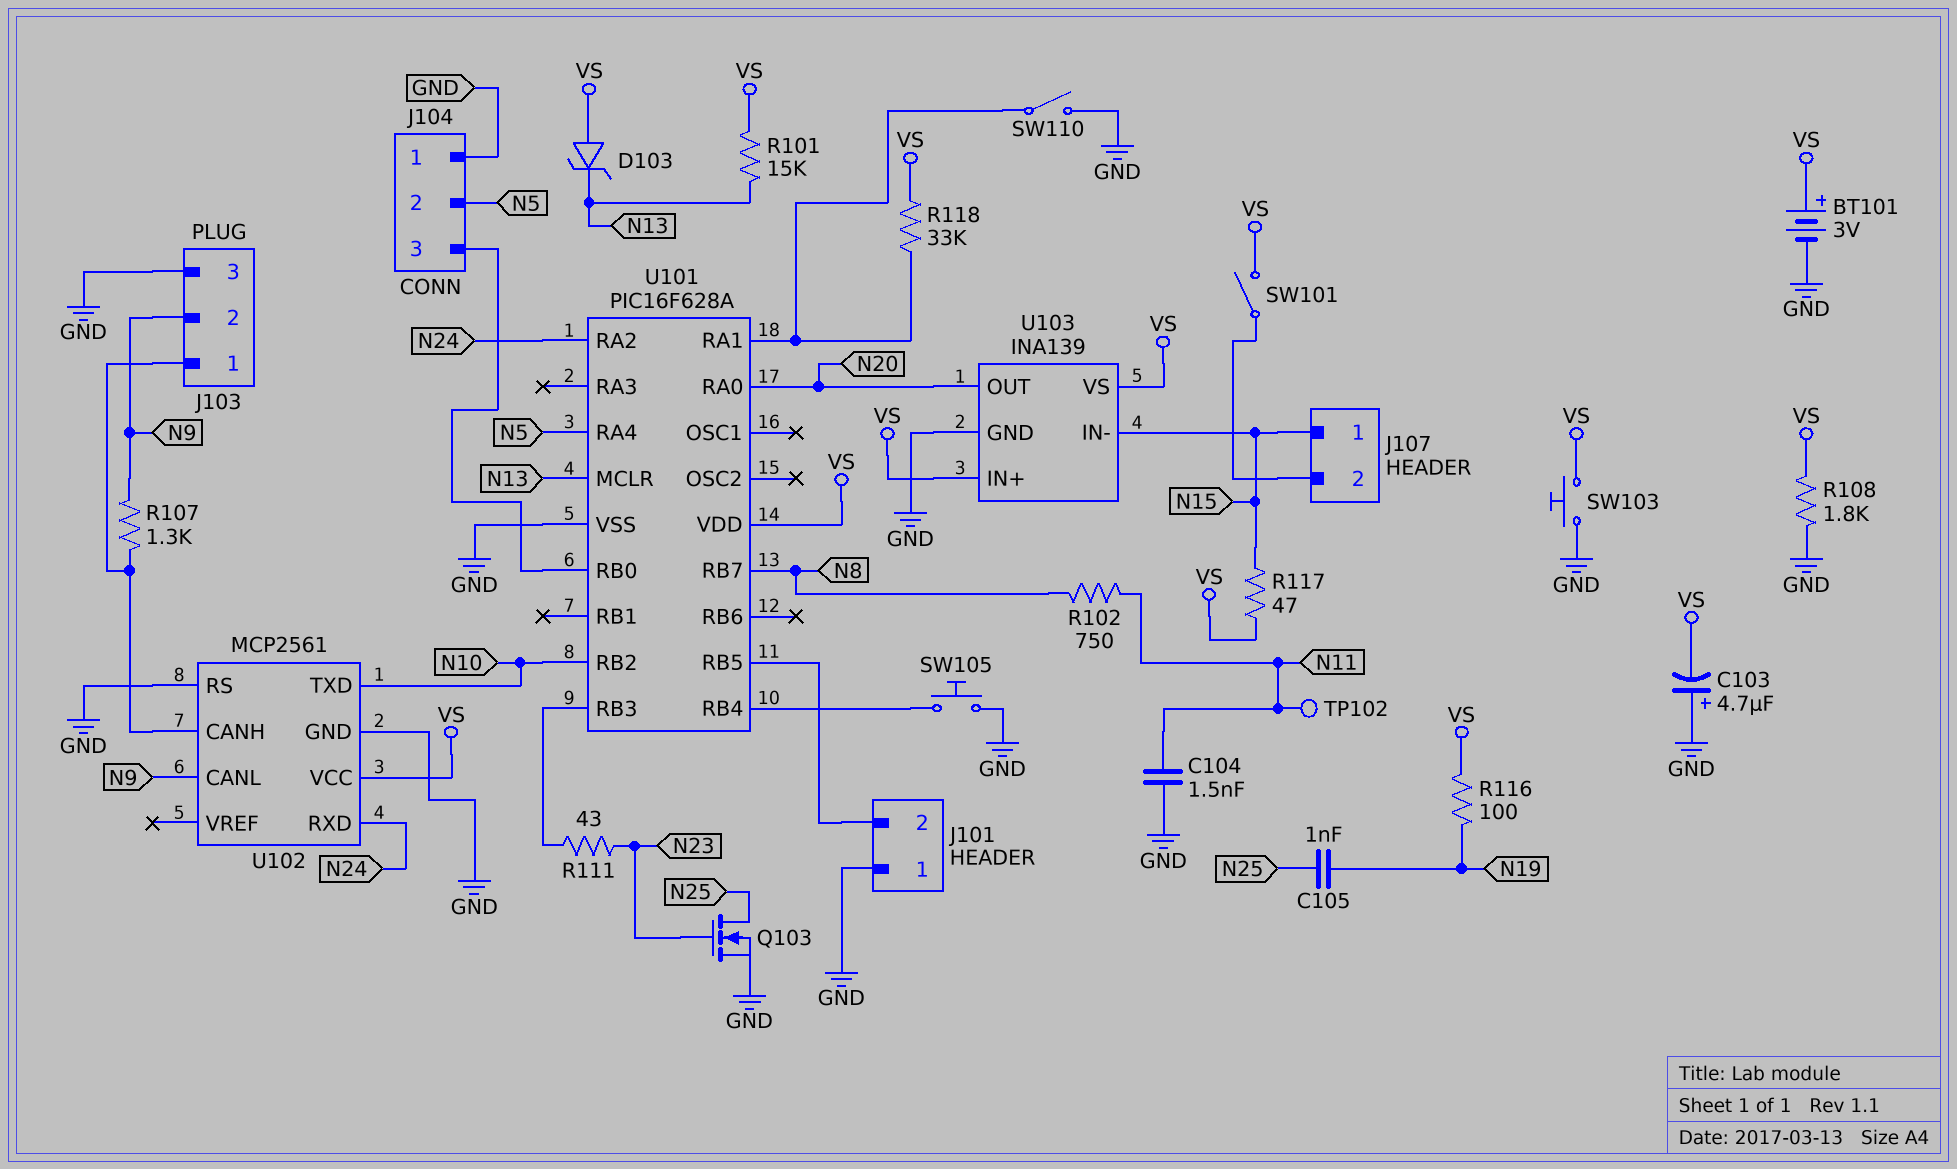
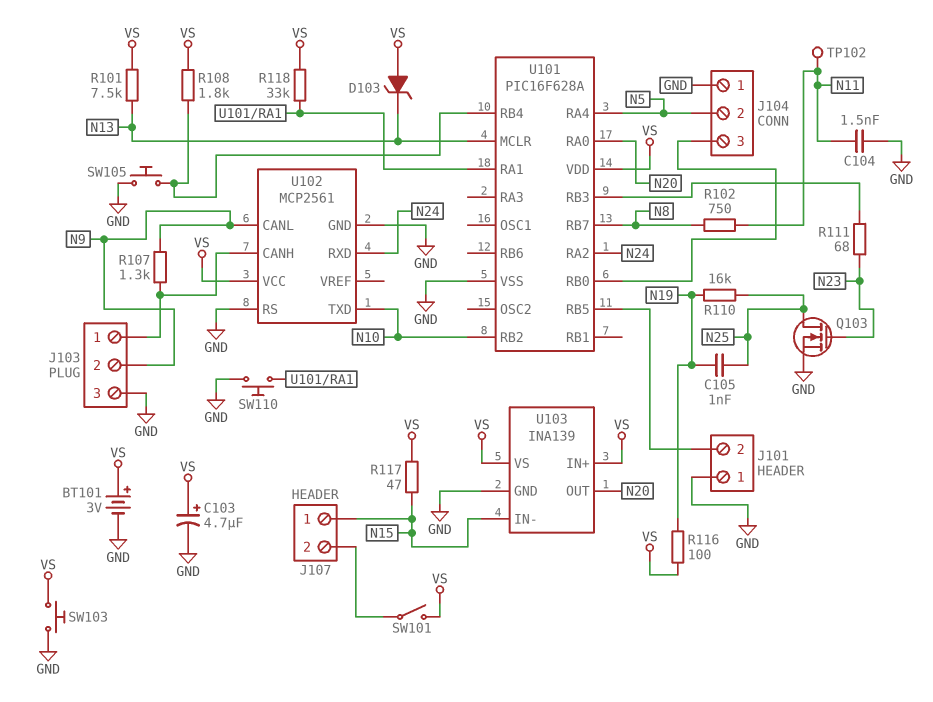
C103: 4.7uF (plus GND, minus VS) -> 4.7uF (plus VS, minus GND)
R101: 15k (N13, VS) -> 7.5k (N13, VS)
R108: 1.8k (GND, VS) -> 1.8k (U101/RB4, VS)
R110: none -> 16k (N19, N25)
R111: 43 (N23, U101/RB3) -> 68 (N23, U101/RB3)
SW110: switch (GND, U101/RA1) -> button (GND, U101/RA1)

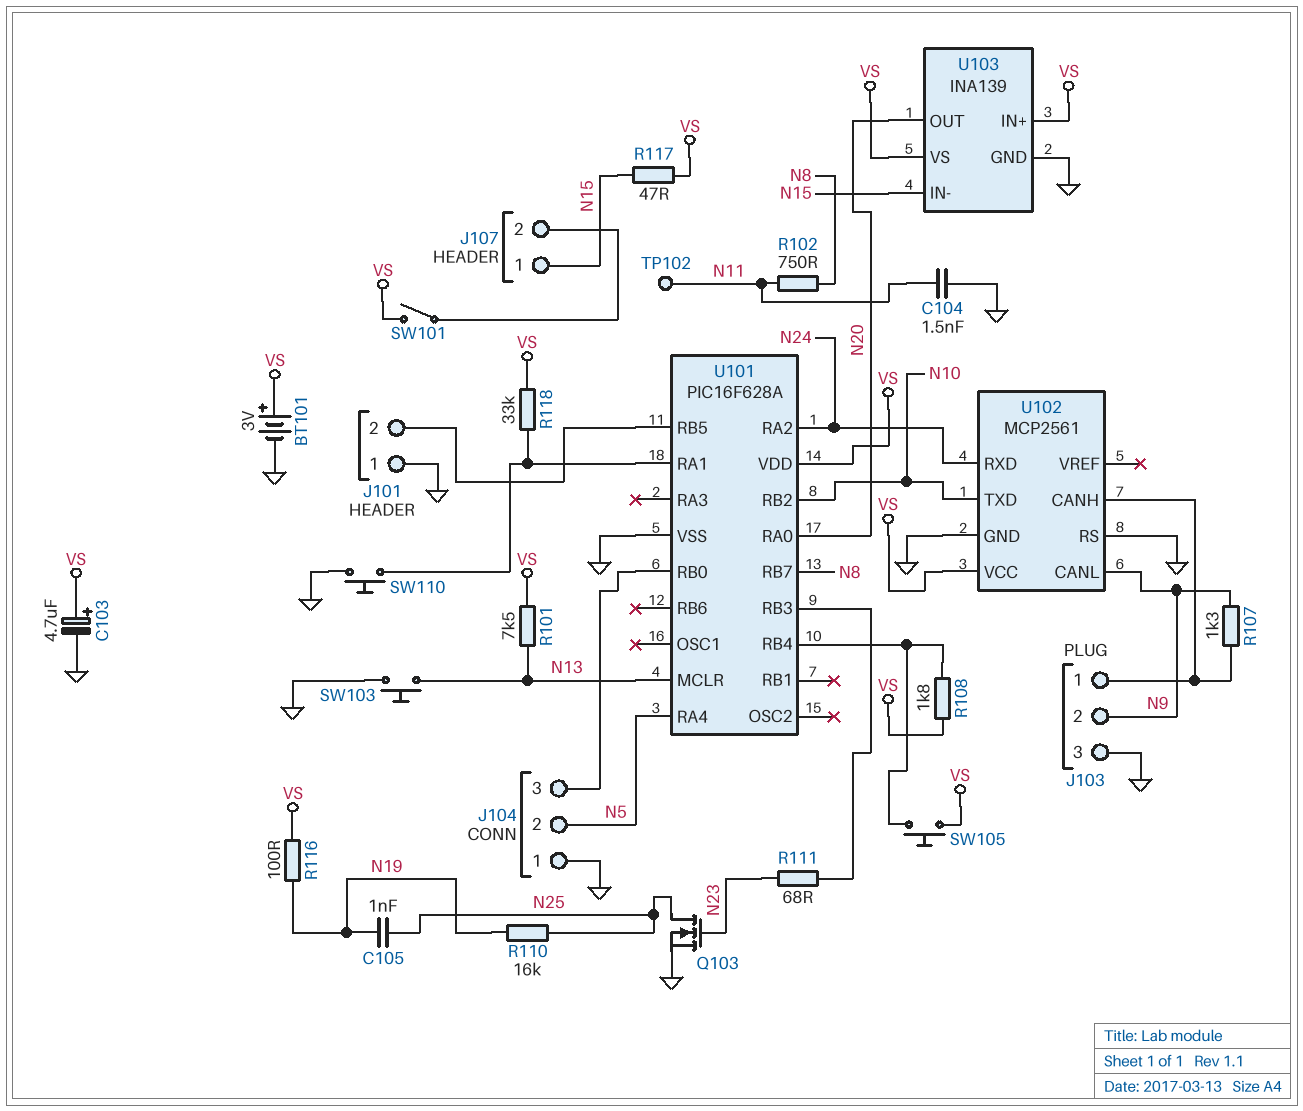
D103: zener (A VS, K N13) -> none
SW103: button (GND, VS) -> button (GND, N13)
SW105: button (GND, U101/RB4) -> button (U101/RB4, VS)

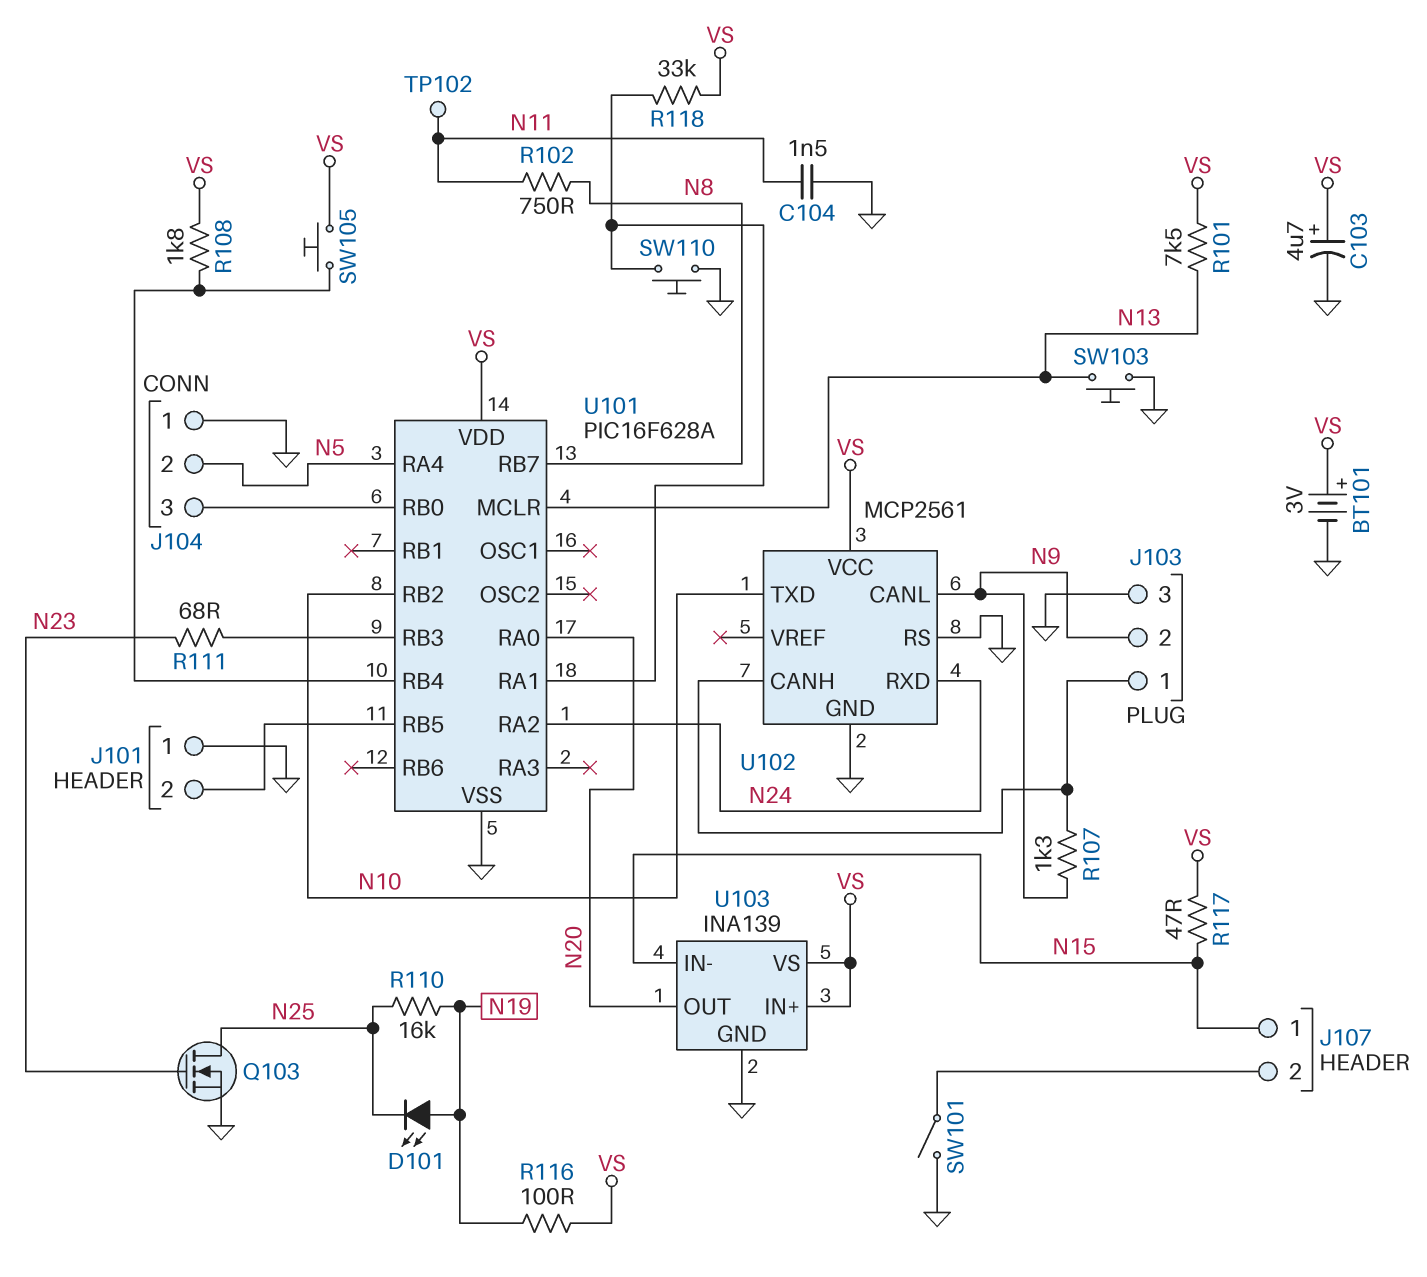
C105: 1nF (N19, N25) -> none
D101: none -> LED (A N19, K N25)
SW101: switch (J107/2, VS) -> switch (GND, J107/2)

